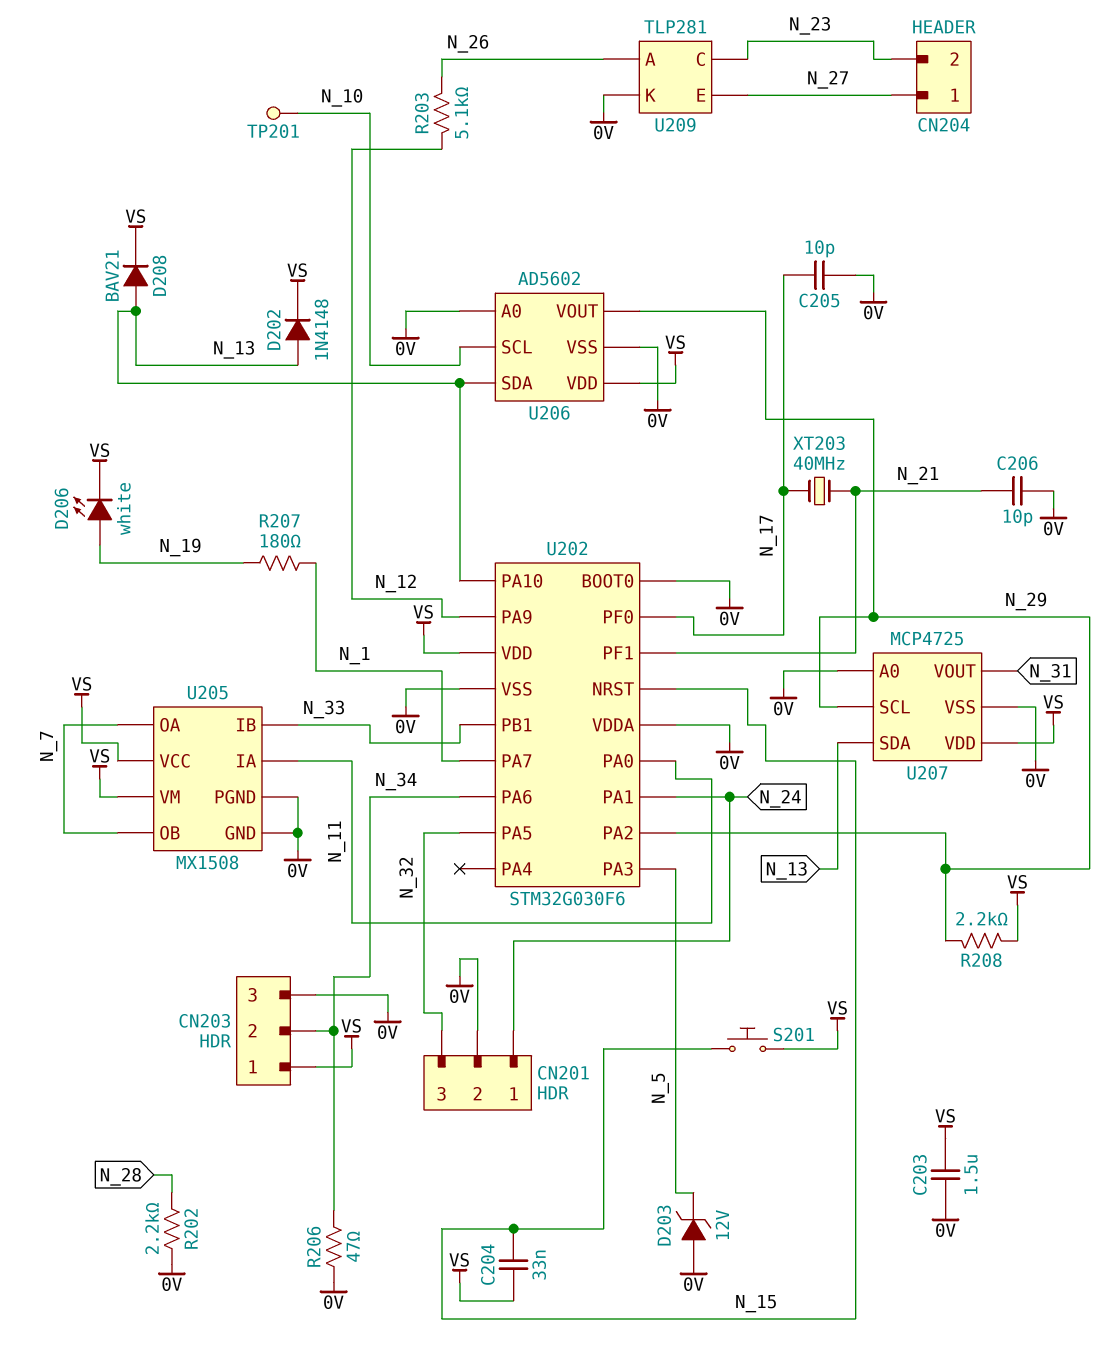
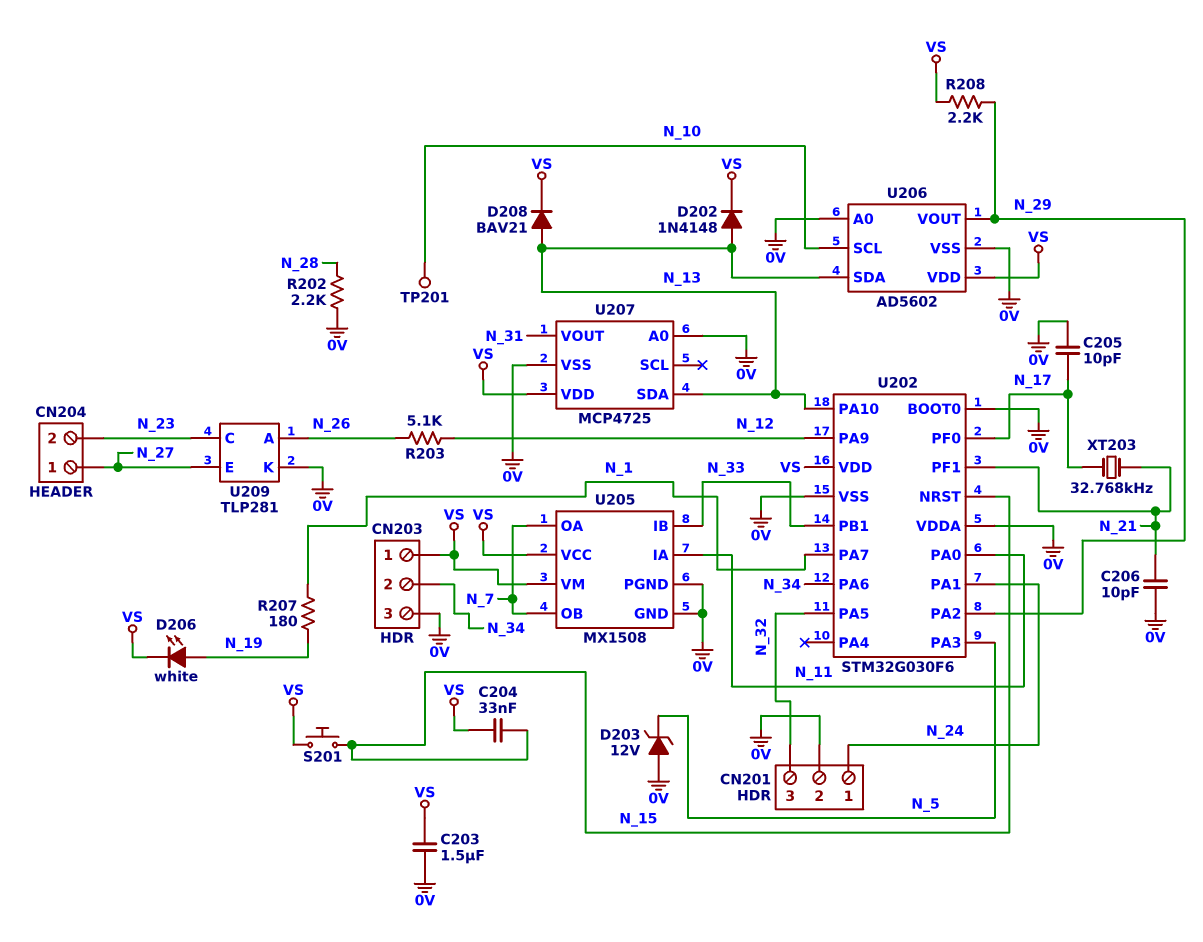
R206: 47 (0V, N_34) -> none
U207 pin SCL: N_29 -> none
XT203: 40MHz (N_17, N_21) -> 32.768kHz (N_17, N_21)

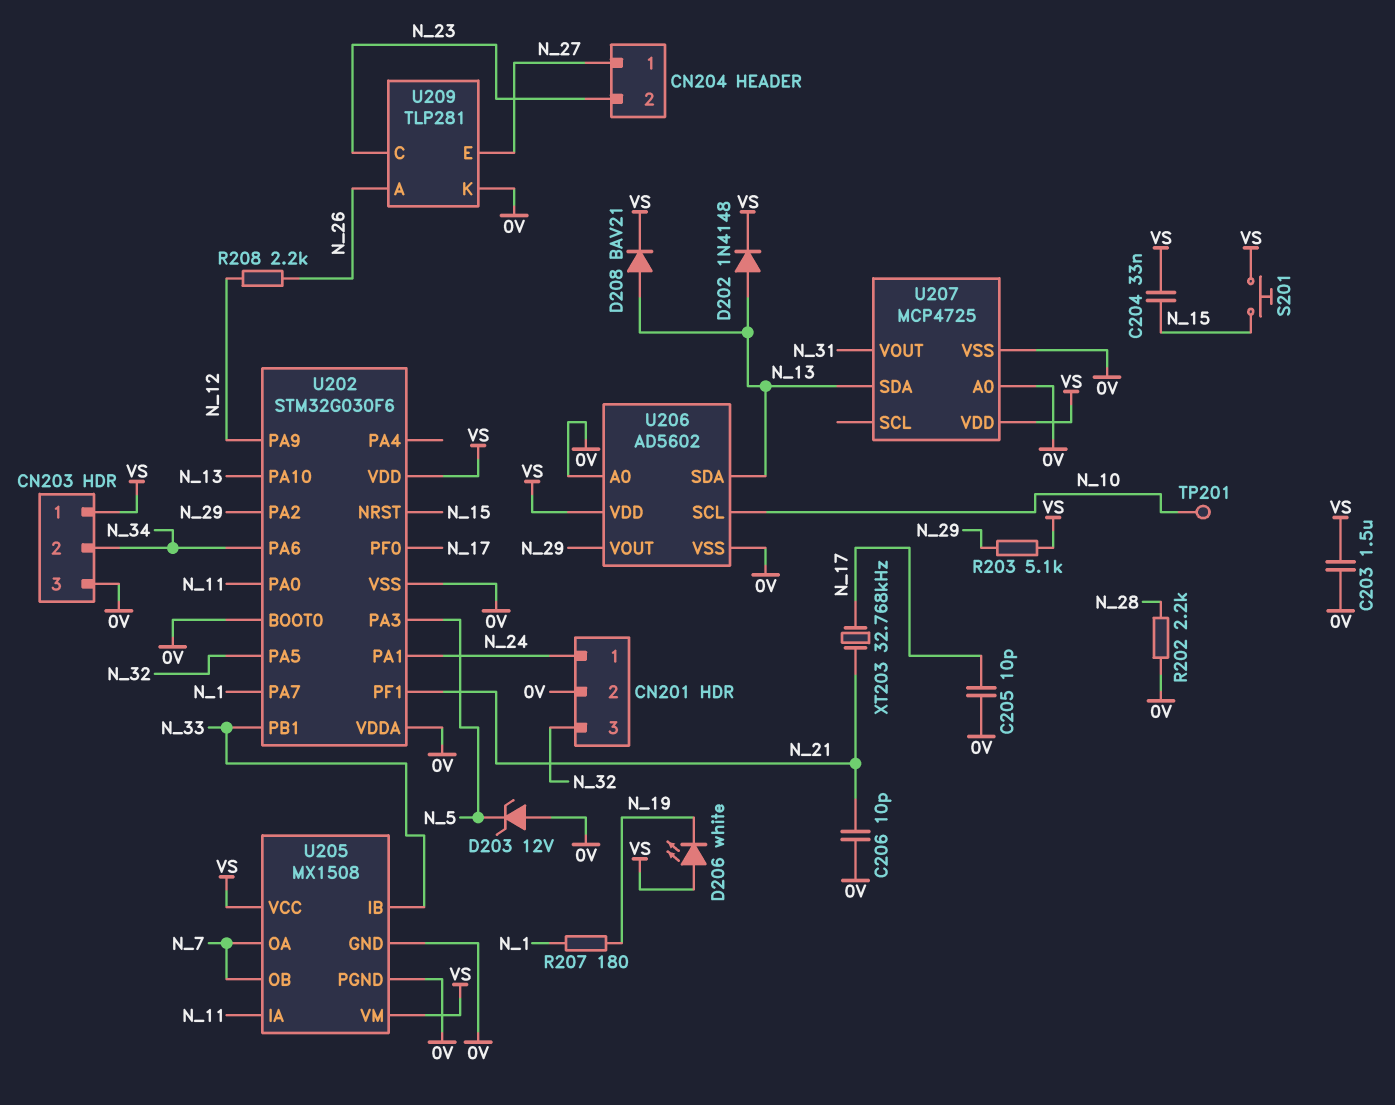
D206: LED white (A N_19, K VS) -> LED white (A VS, K N_19)
R203: 5.1k (N_12, N_26) -> 5.1k (N_29, VS)
R208: 2.2k (N_29, VS) -> 2.2k (N_12, N_26)

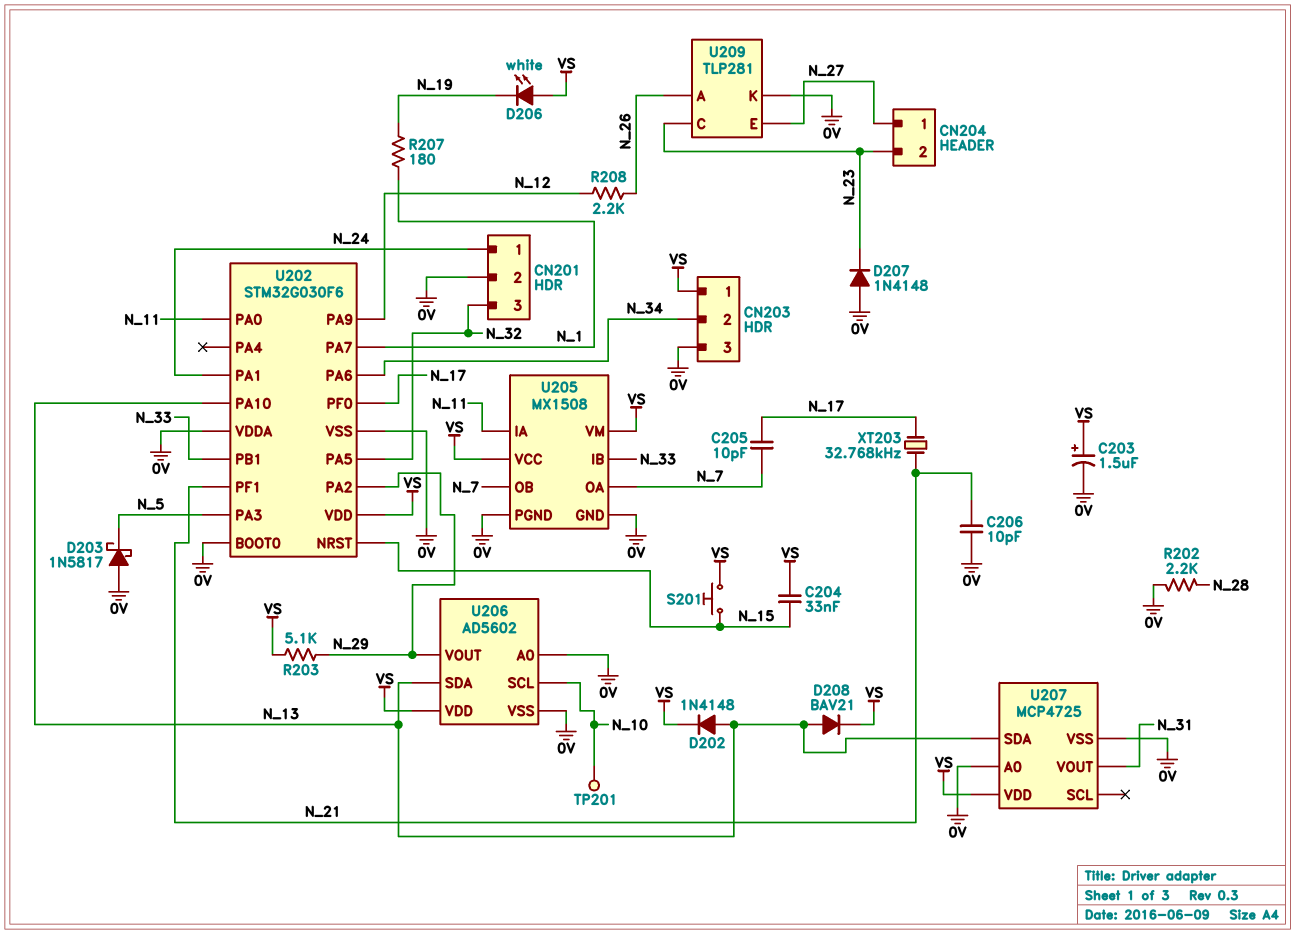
C203: 1.5uF (0V, VS) -> 1.5uF (plus VS, minus 0V)
C205: 10pF (0V, N_17) -> 10pF (N_7, N_17)
D203: zener 12V (A 0V, K N_5) -> schottky 1N5817 (A 0V, K N_5)
D207: none -> diode 1N4148 (A 0V, K N_23)

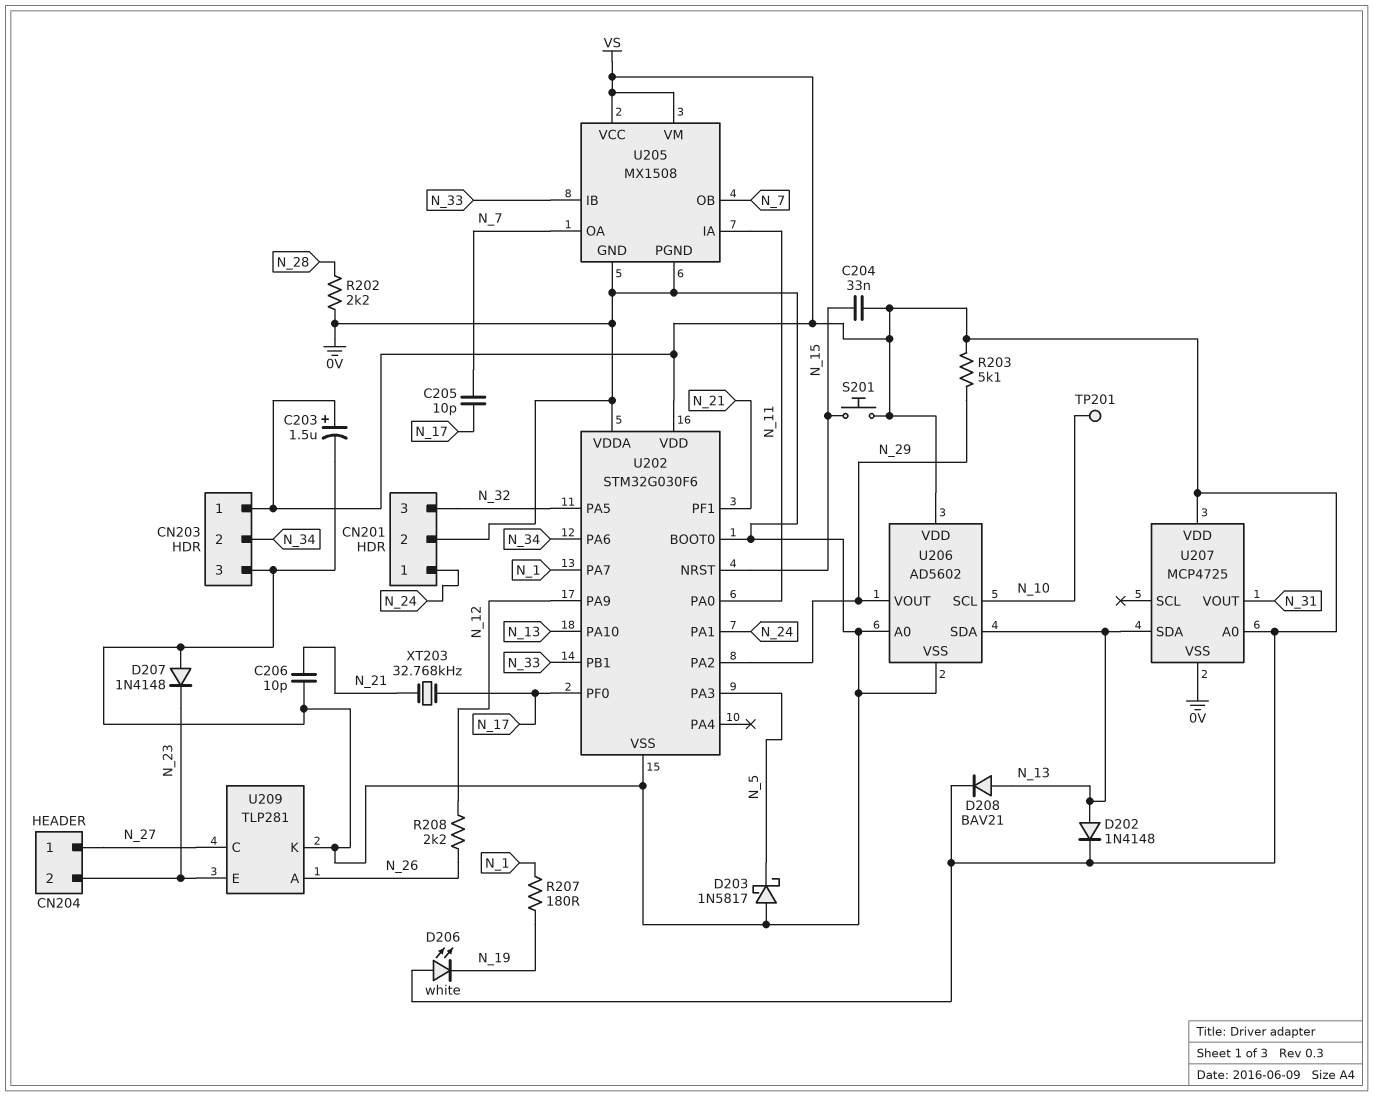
U207 pin A0: 0V -> VS
U209 pin C: N_23 -> N_27
U209 pin E: N_27 -> N_23

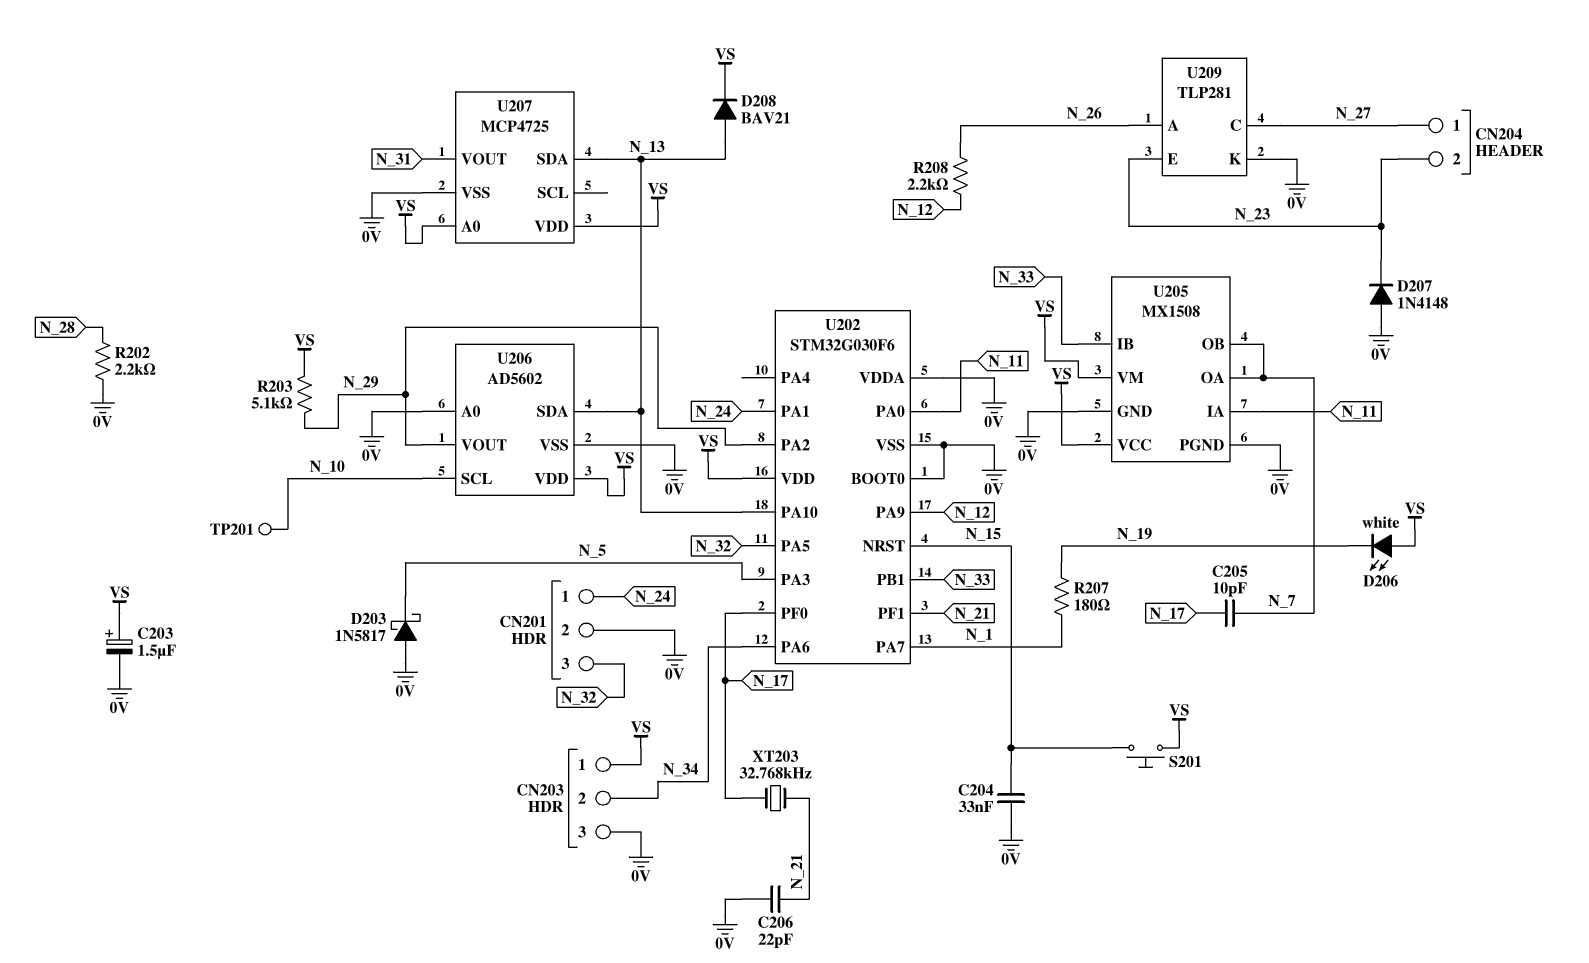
C204: 33nF (N_15, VS) -> 33nF (0V, N_15)
C206: 10pF (0V, N_21) -> 22pF (0V, N_21)
D202: diode 1N4148 (A N_13, K VS) -> none

